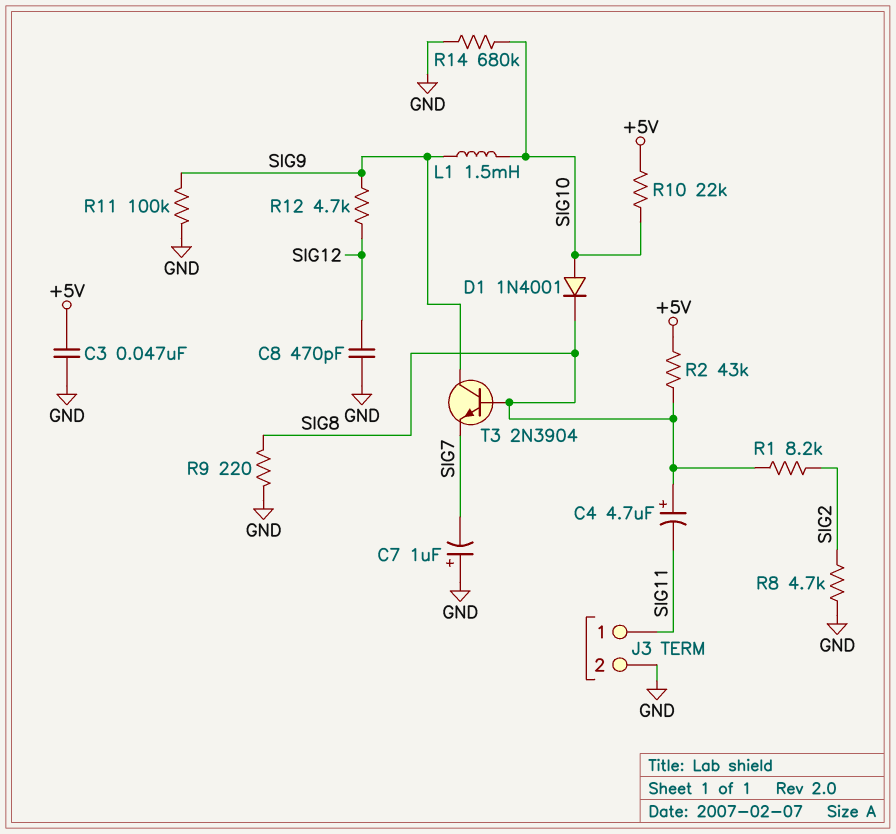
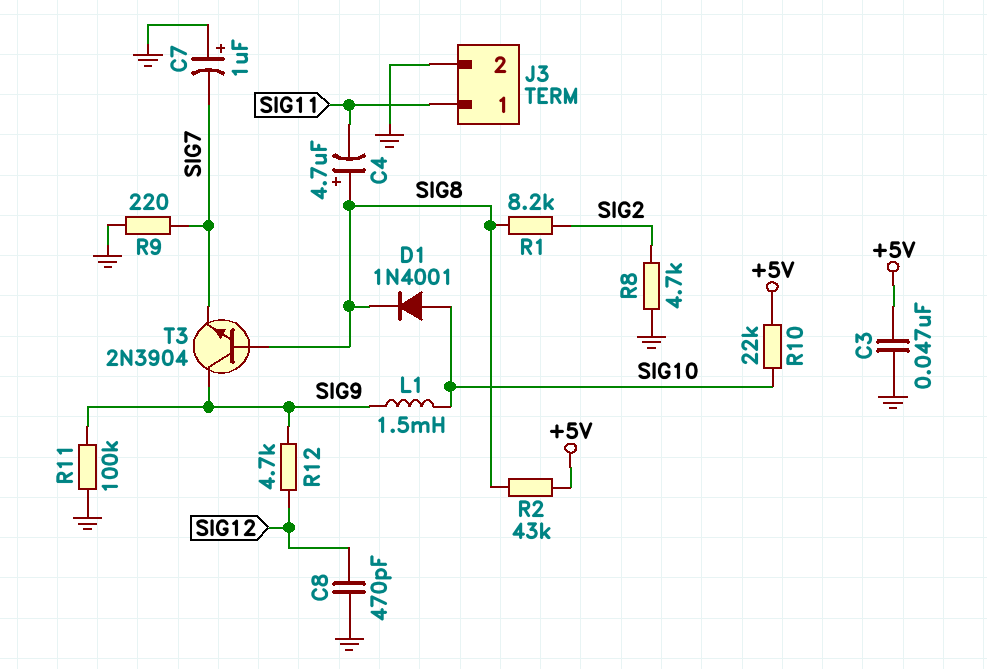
R9: 220 (GND, SIG8) -> 220 (GND, SIG7)
R14: 680k (GND, SIG10) -> none

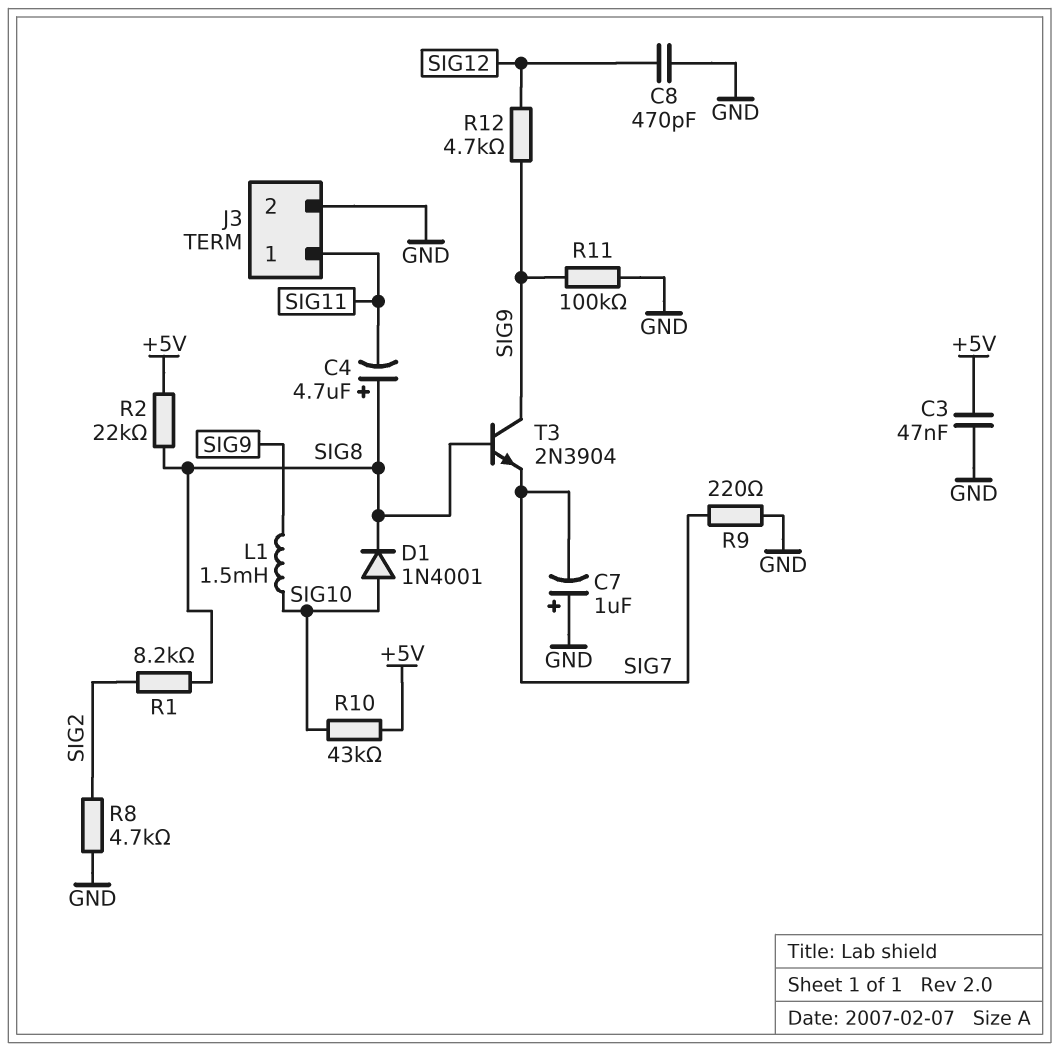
R2: 43k (+5V, SIG8) -> 22k (+5V, SIG8)
R10: 22k (+5V, SIG10) -> 43k (+5V, SIG10)

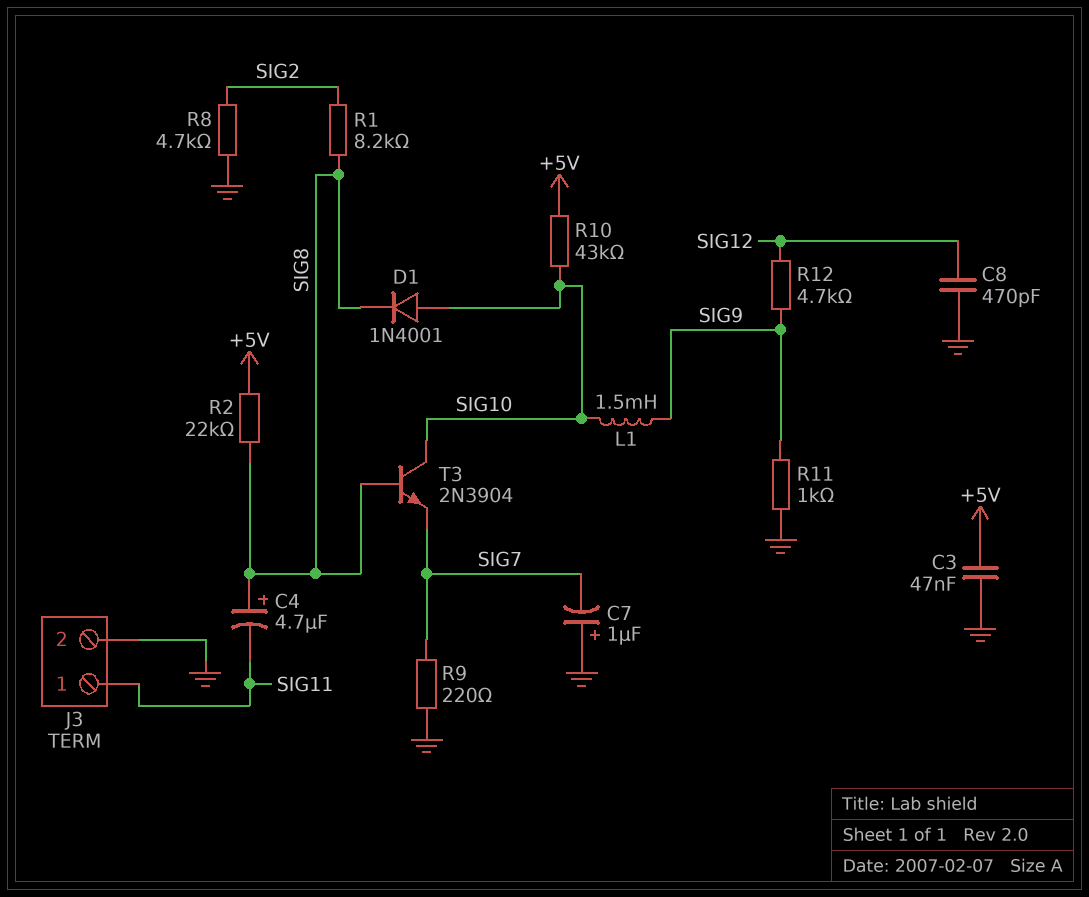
R11: 100k (GND, SIG9) -> 1k (GND, SIG9)
T3: NPN 2N3904 (B SIG8, C SIG9, E SIG7) -> NPN 2N3904 (B SIG8, C SIG10, E SIG7)

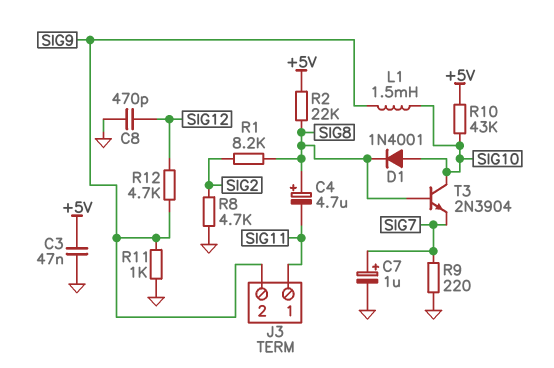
C7: 1uF (plus GND, minus SIG7) -> 1uF (plus SIG7, minus GND)
J3 pin 2: GND -> SIG9

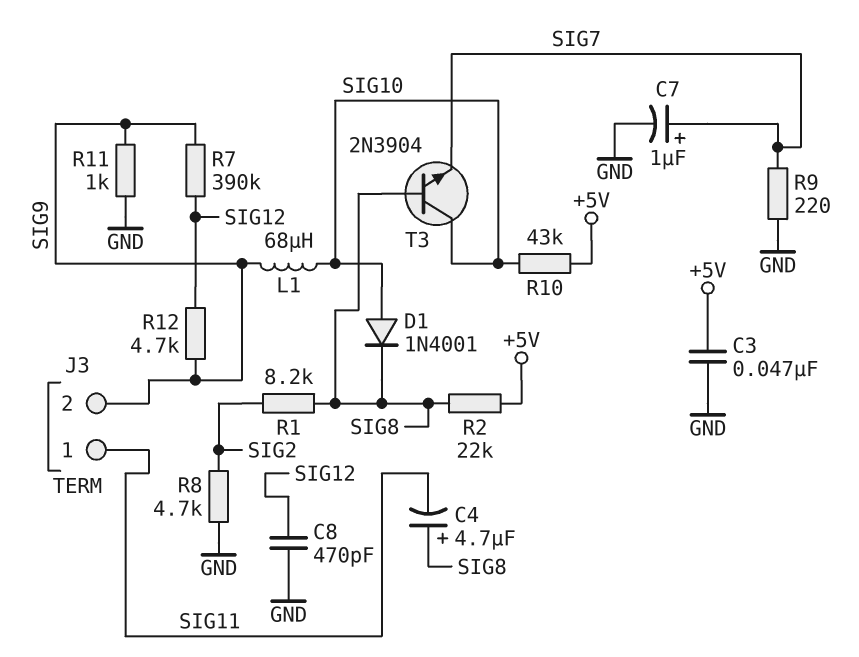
L1: 1.5mH (SIG9, SIG10) -> 68uH (SIG9, SIG10)
R7: none -> 390k (SIG9, SIG12)

